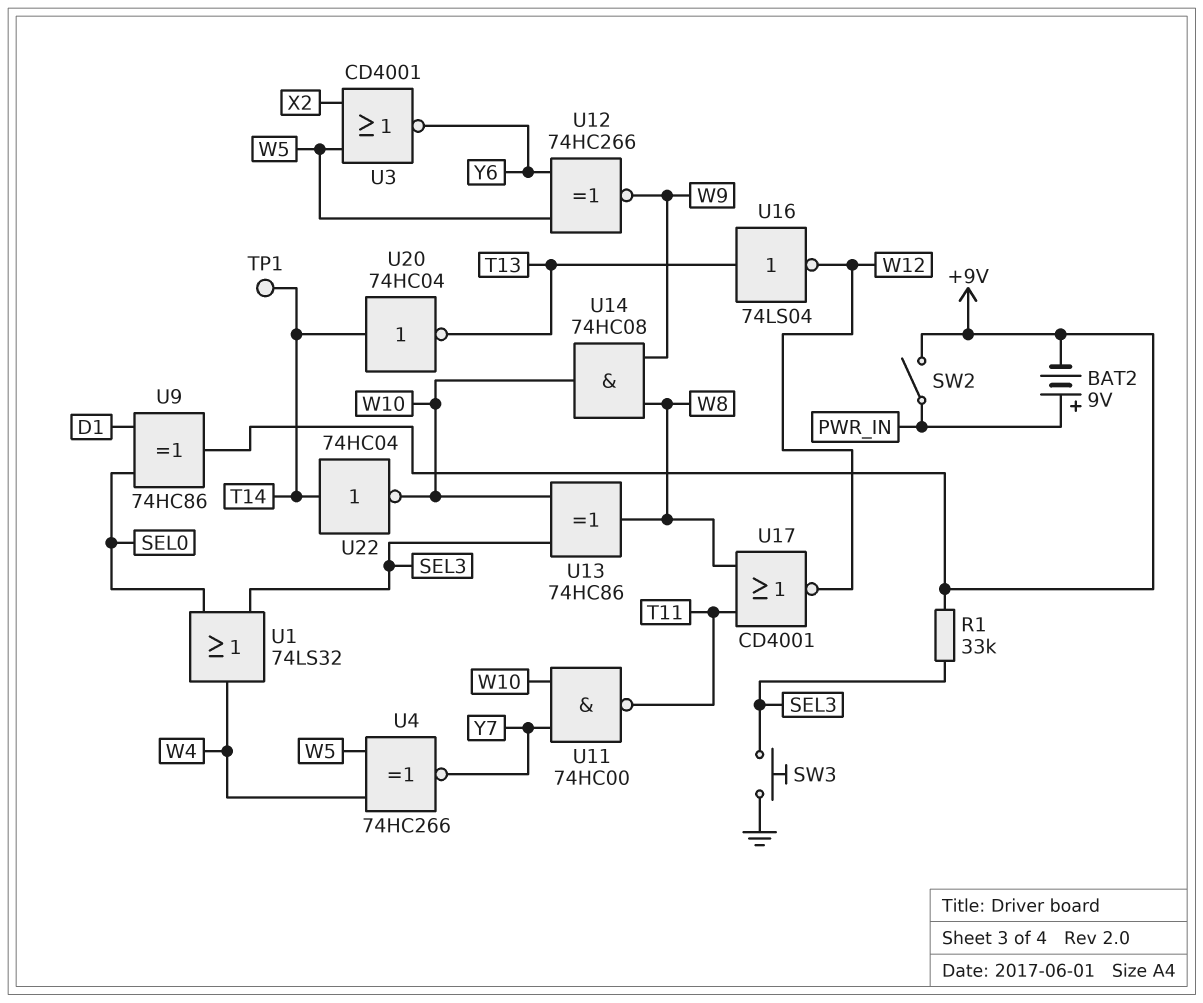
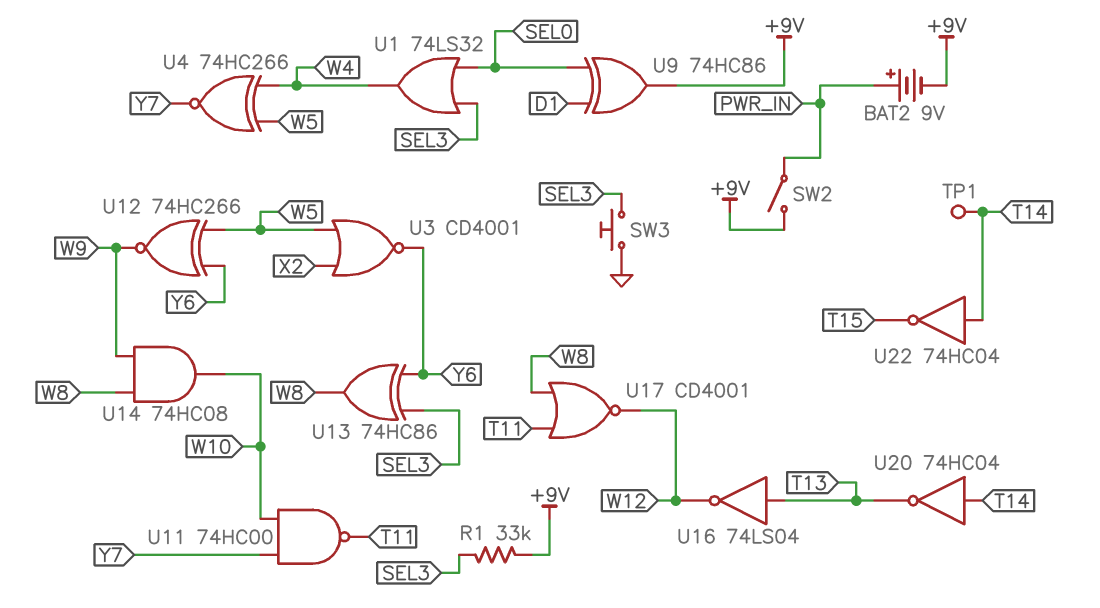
U13: XOR 74HC86 (in SEL3, in W10, out W8) -> XOR 74HC86 (in SEL3, in Y6, out W8)
U22: NOT 74HC04 (in T14, out W10) -> NOT 74HC04 (in T14, out T15)

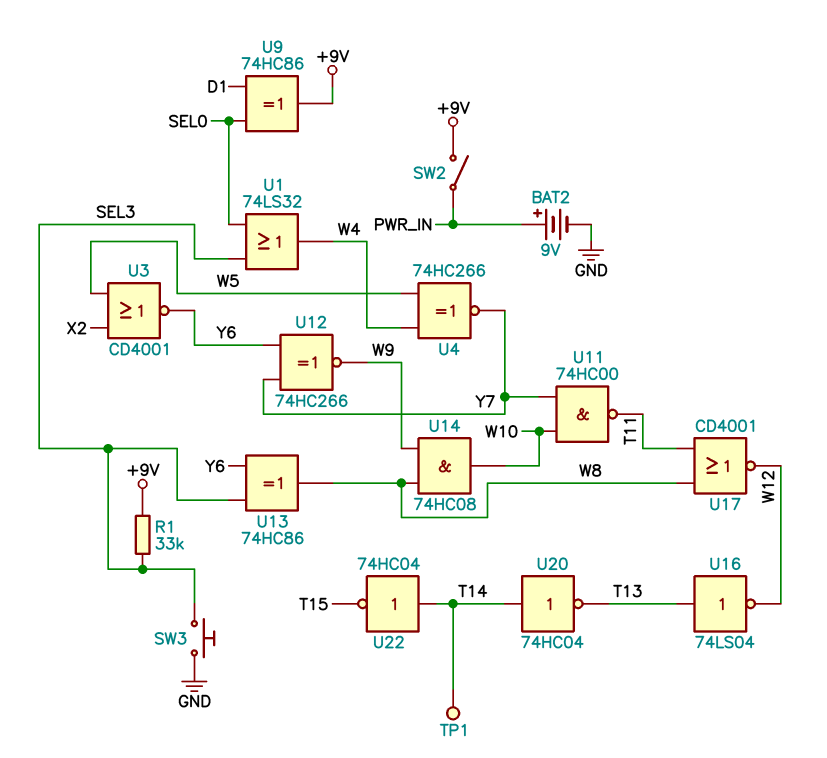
BAT2: 9V (plus PWR_IN, minus +9V) -> 9V (plus PWR_IN, minus GND)
U12: XNOR 74HC266 (in W5, in Y6, out W9) -> XNOR 74HC266 (in Y6, in Y7, out W9)

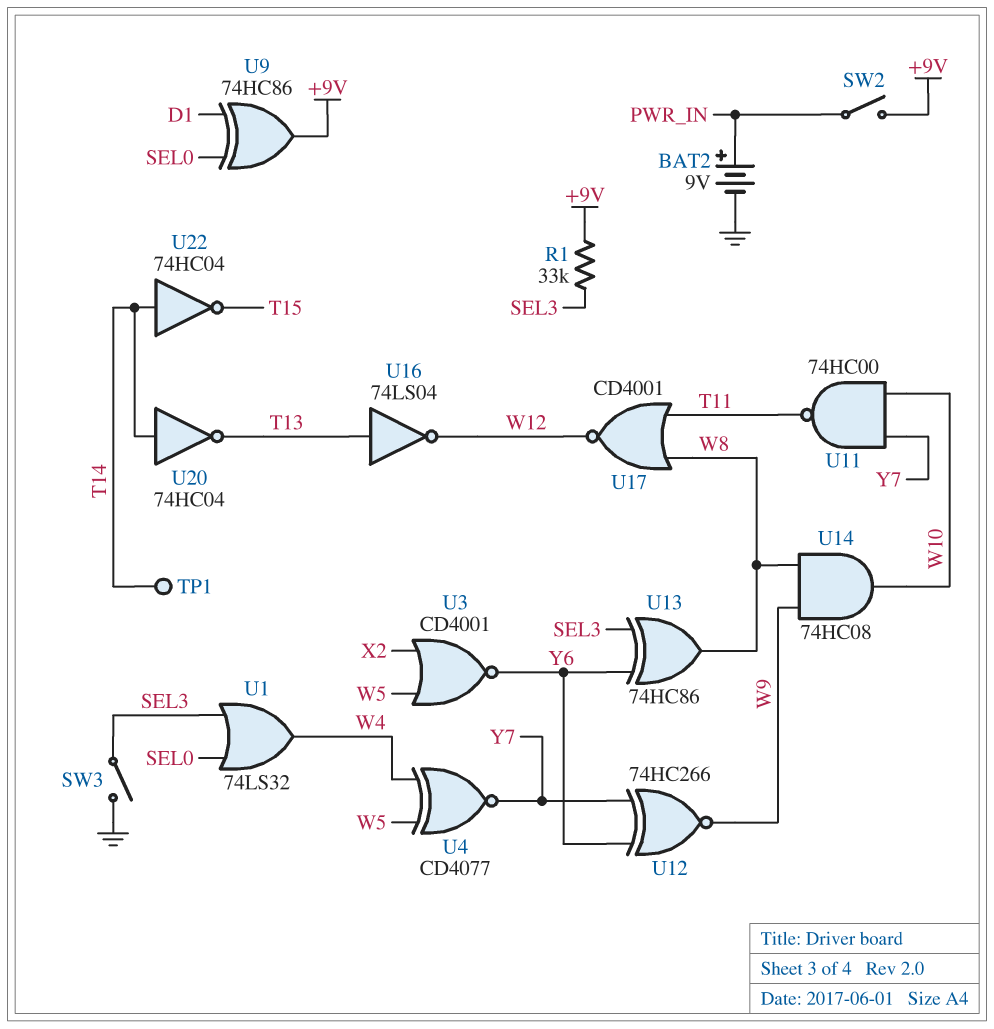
SW3: button (GND, SEL3) -> switch (GND, SEL3)
U4: XNOR 74HC266 (in W4, in W5, out Y7) -> XNOR CD4077 (in W4, in W5, out Y7)

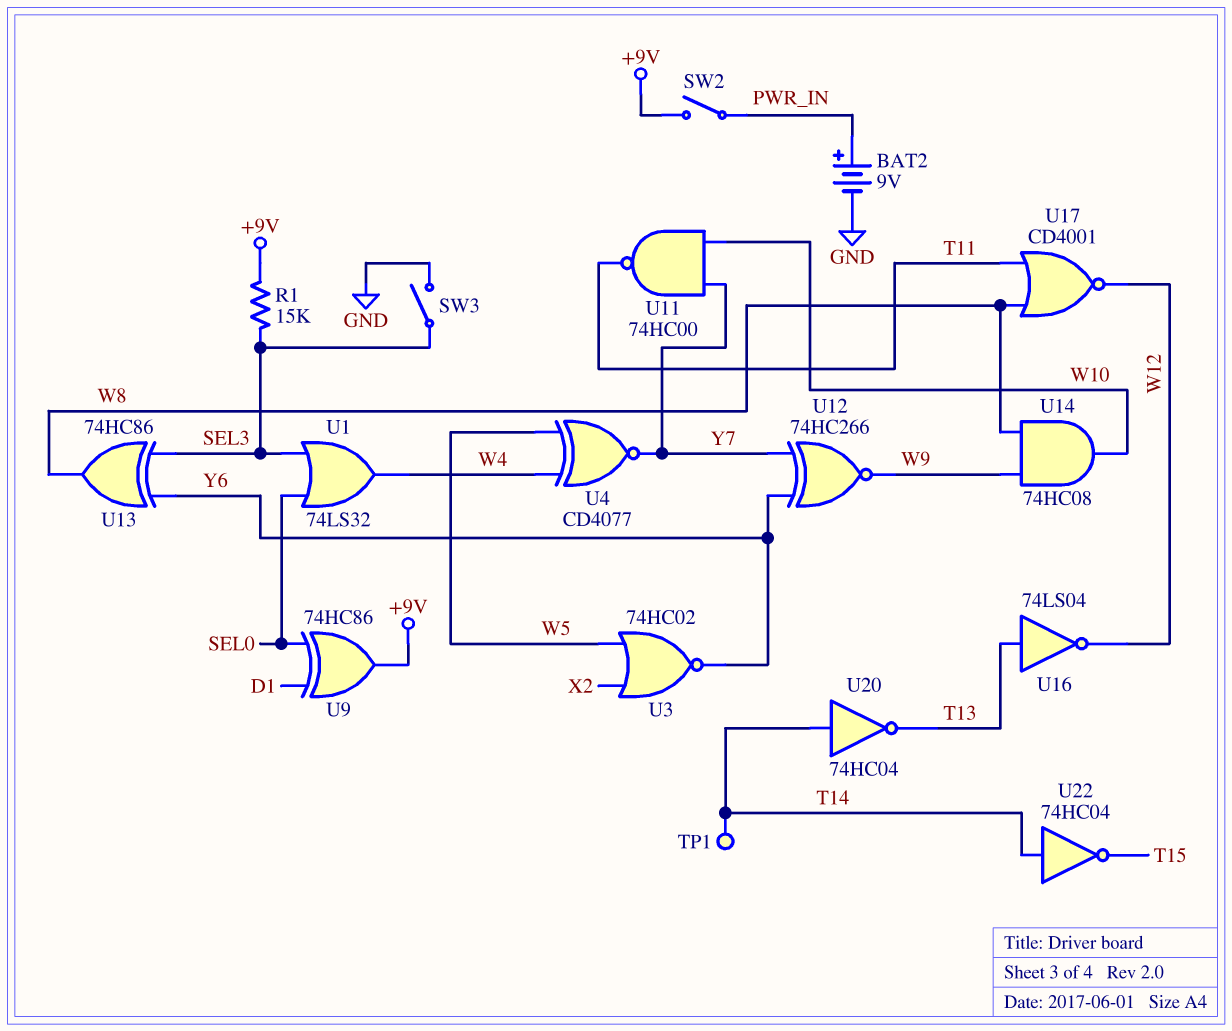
R1: 33k (+9V, SEL3) -> 15k (+9V, SEL3)
U3: NOR CD4001 (in W5, in X2, out Y6) -> NOR 74HC02 (in W5, in X2, out Y6)

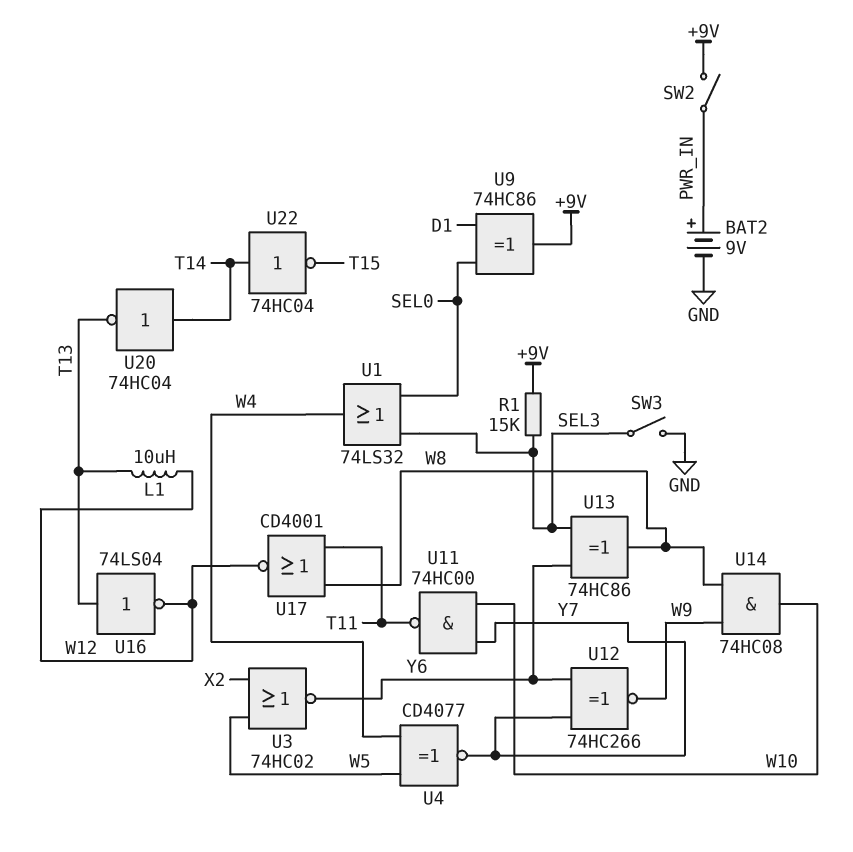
L1: none -> 10uH (T13, W12)
TP1: test point (T14) -> none

